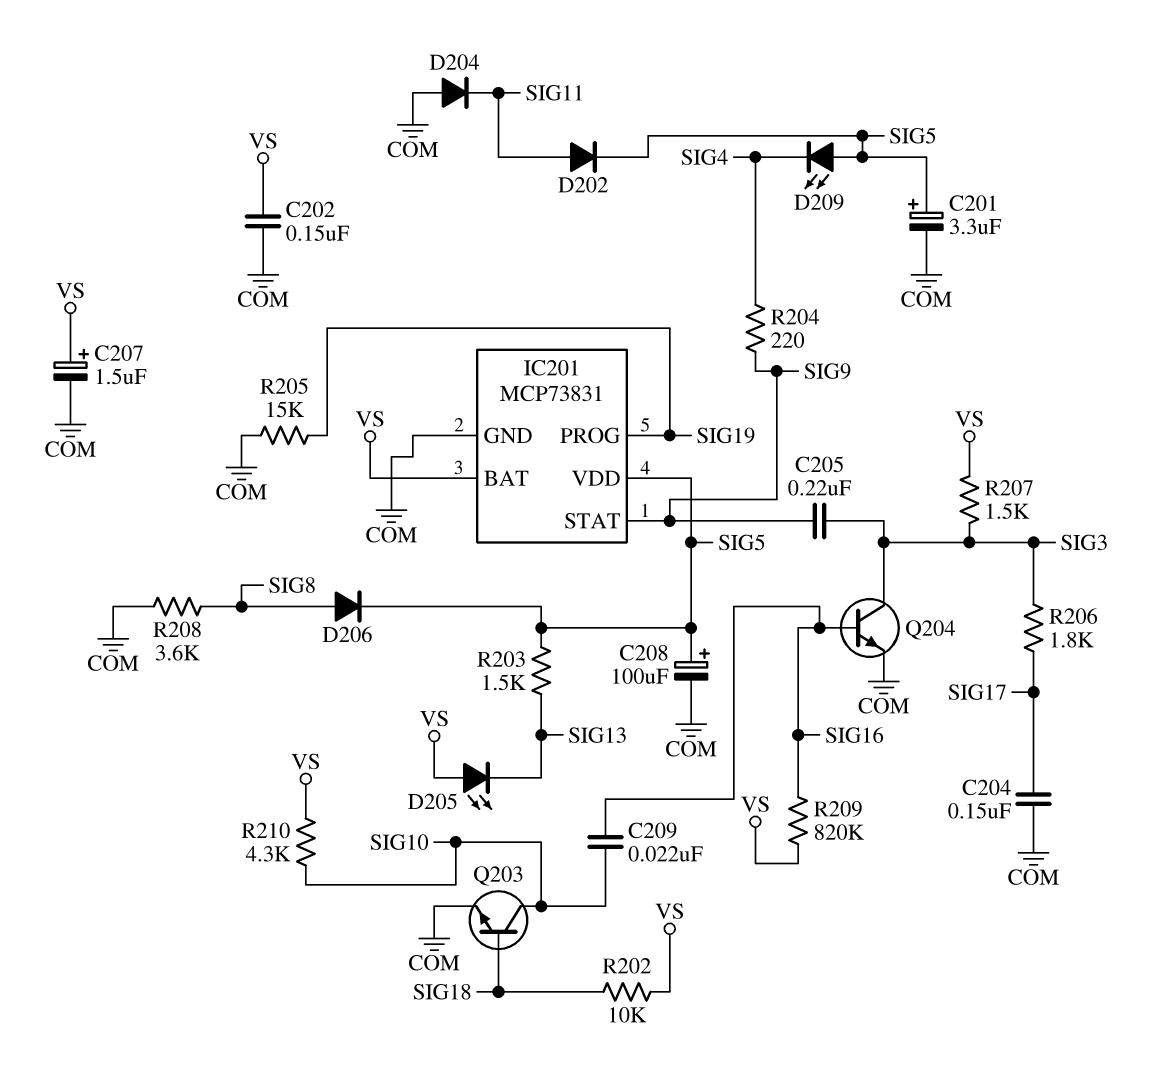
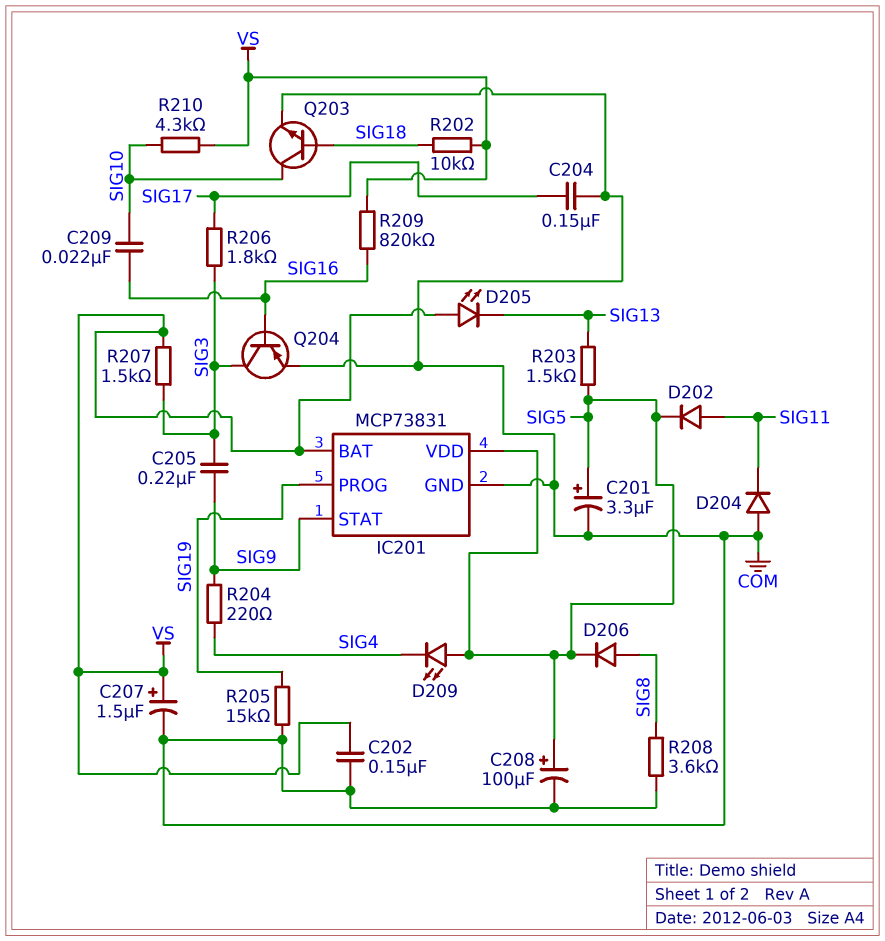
Q204: NPN (B SIG16, C SIG3, E COM) -> PNP (B SIG16, C SIG3, E COM)

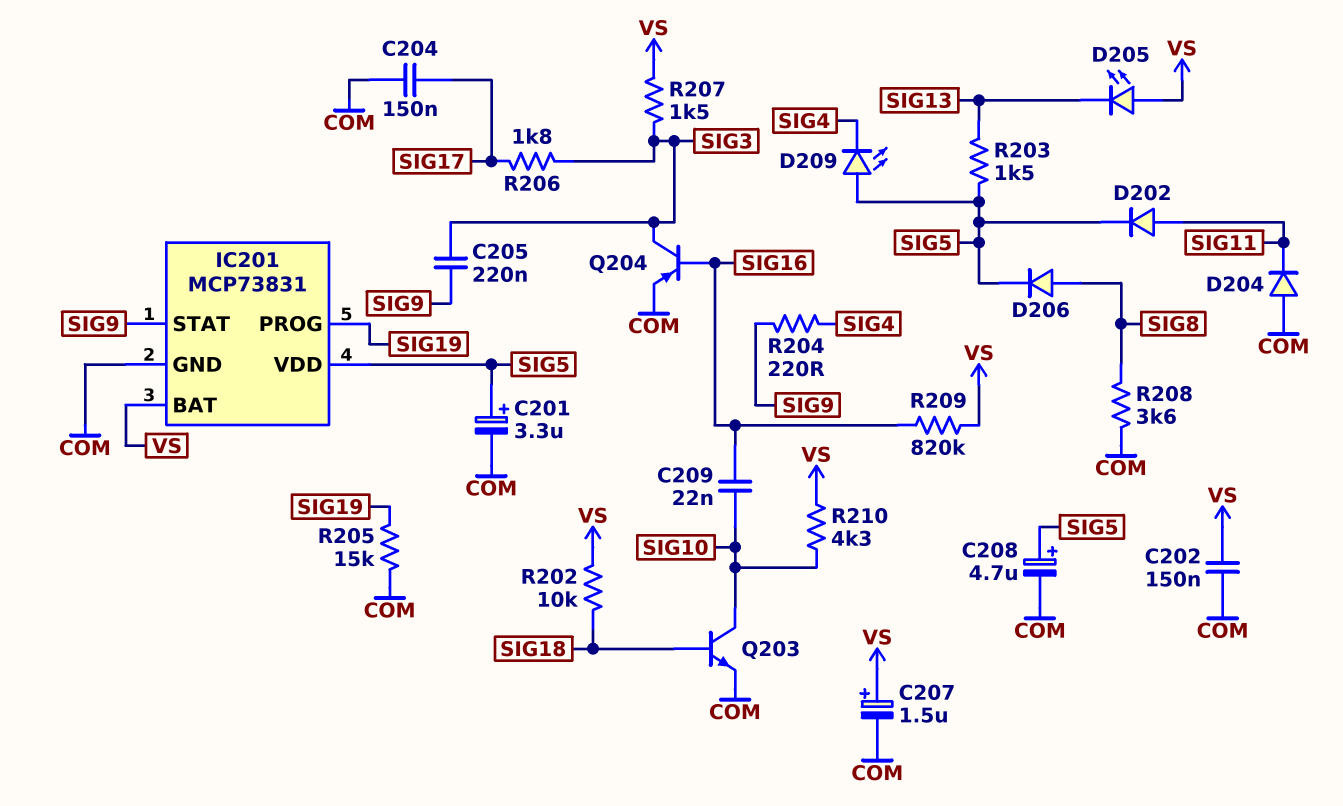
C208: 100uF (plus SIG5, minus COM) -> 4.7uF (plus SIG5, minus COM)

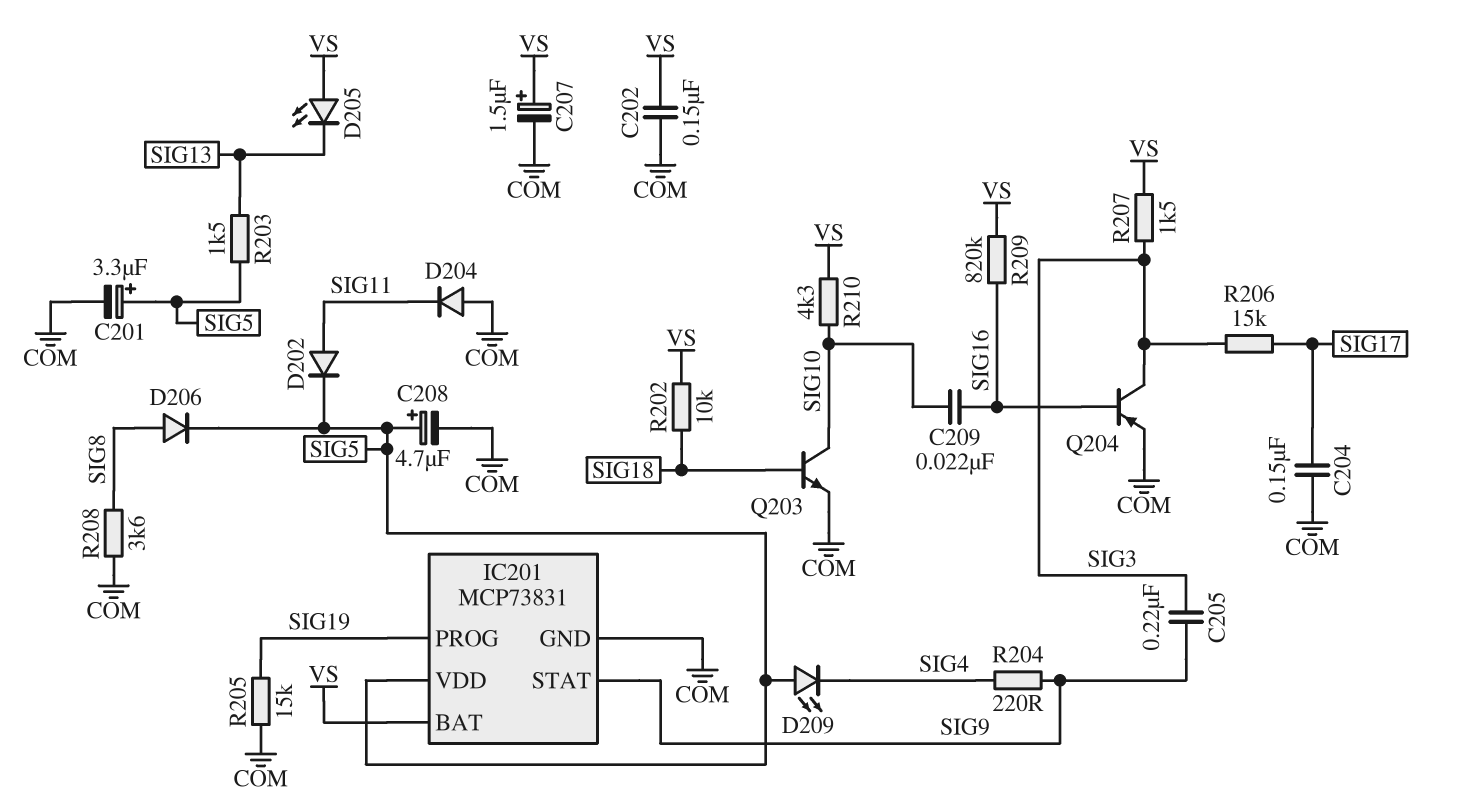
R206: 1.8k (SIG3, SIG17) -> 15k (SIG3, SIG17)

